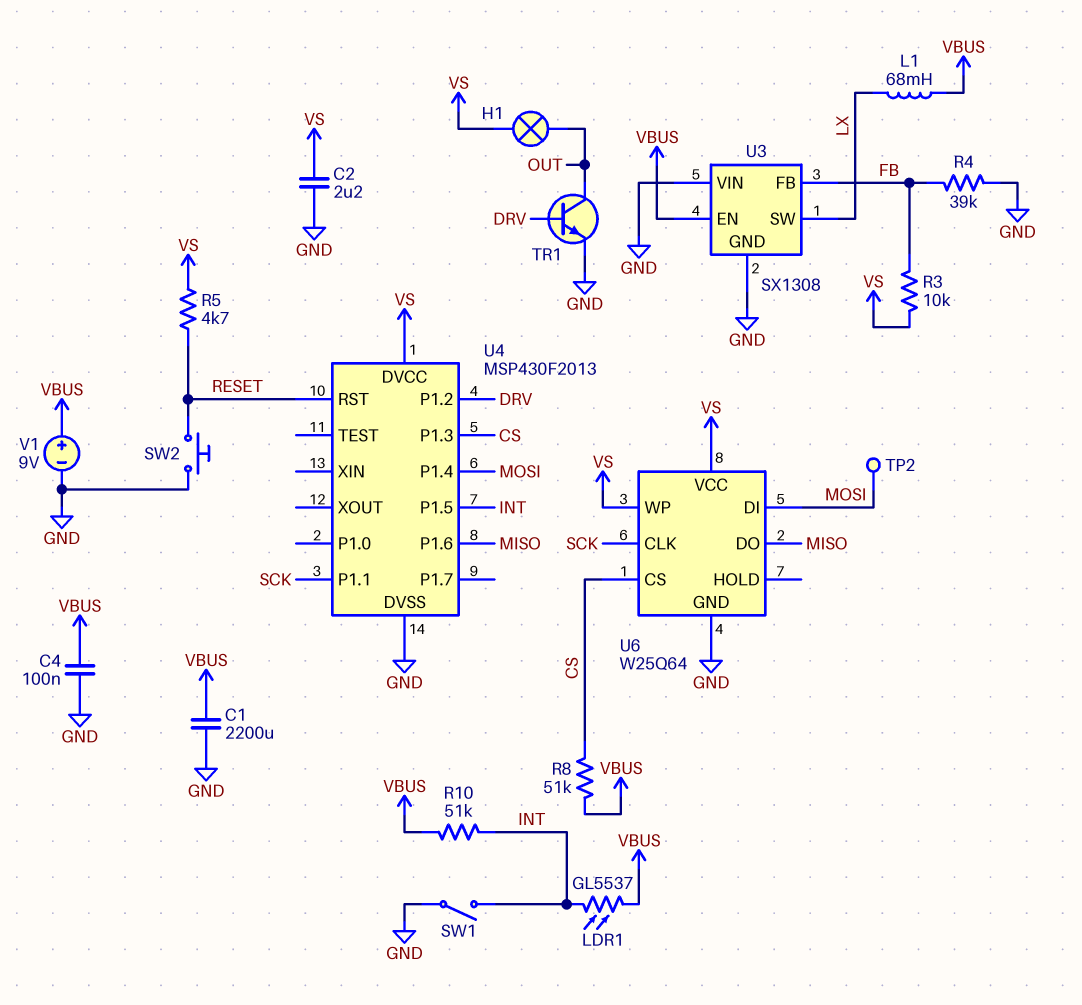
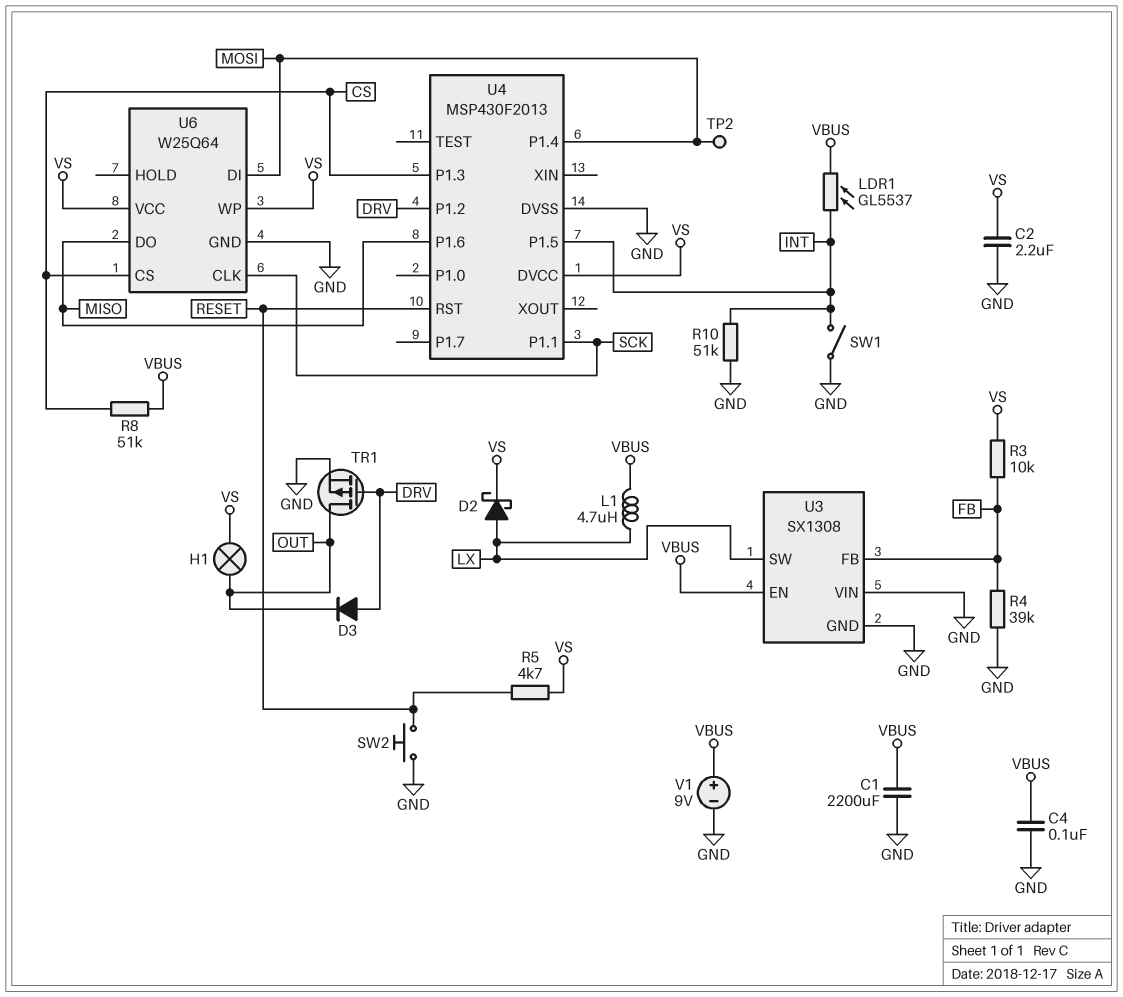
D2: none -> schottky (A LX, K VS)
D3: none -> diode (A DRV, K OUT)
L1: 68mH (LX, VBUS) -> 4.7uH (LX, VBUS)
R10: 51k (INT, VBUS) -> 51k (GND, INT)
TR1: NPN (B DRV, C OUT, E GND) -> PMOS (G DRV, D OUT, S GND)

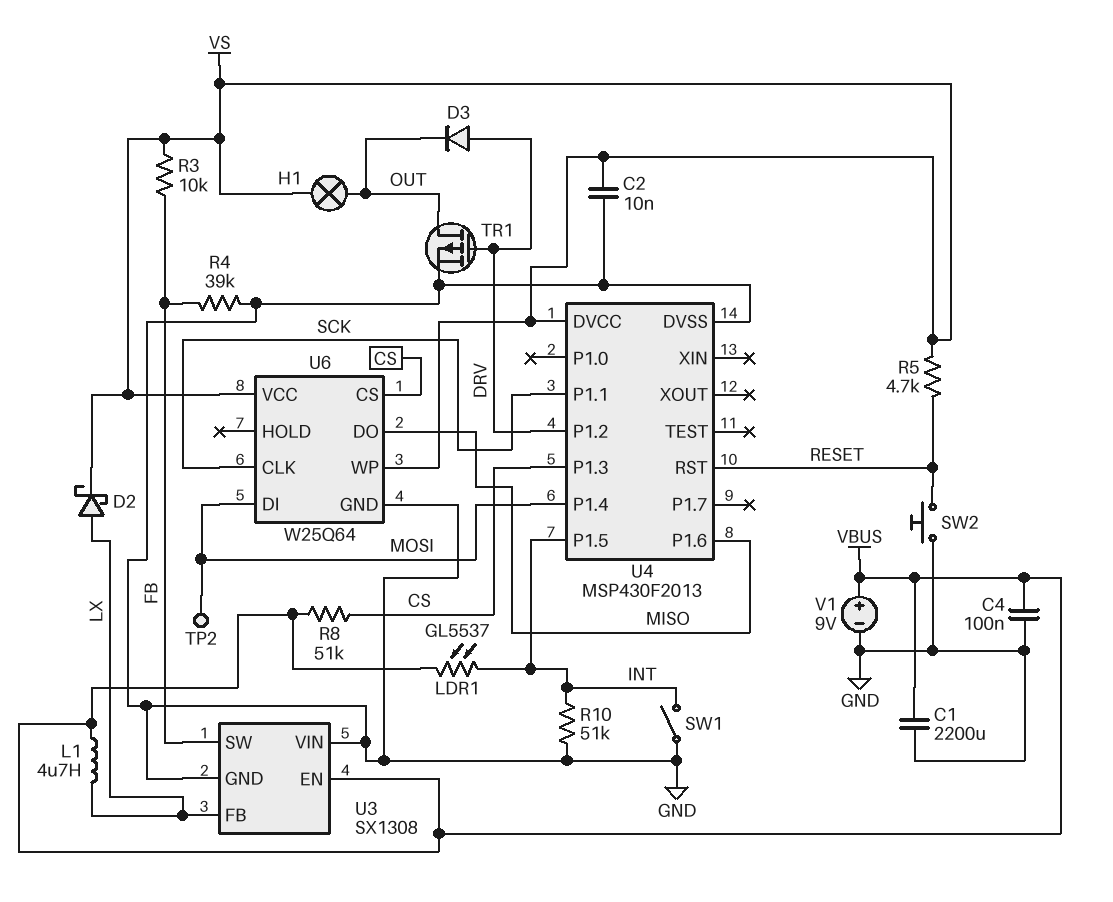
C2: 2.2uF (GND, VS) -> 10nF (GND, VS)
U3 pin FB: FB -> LX
U3 pin SW: LX -> FB

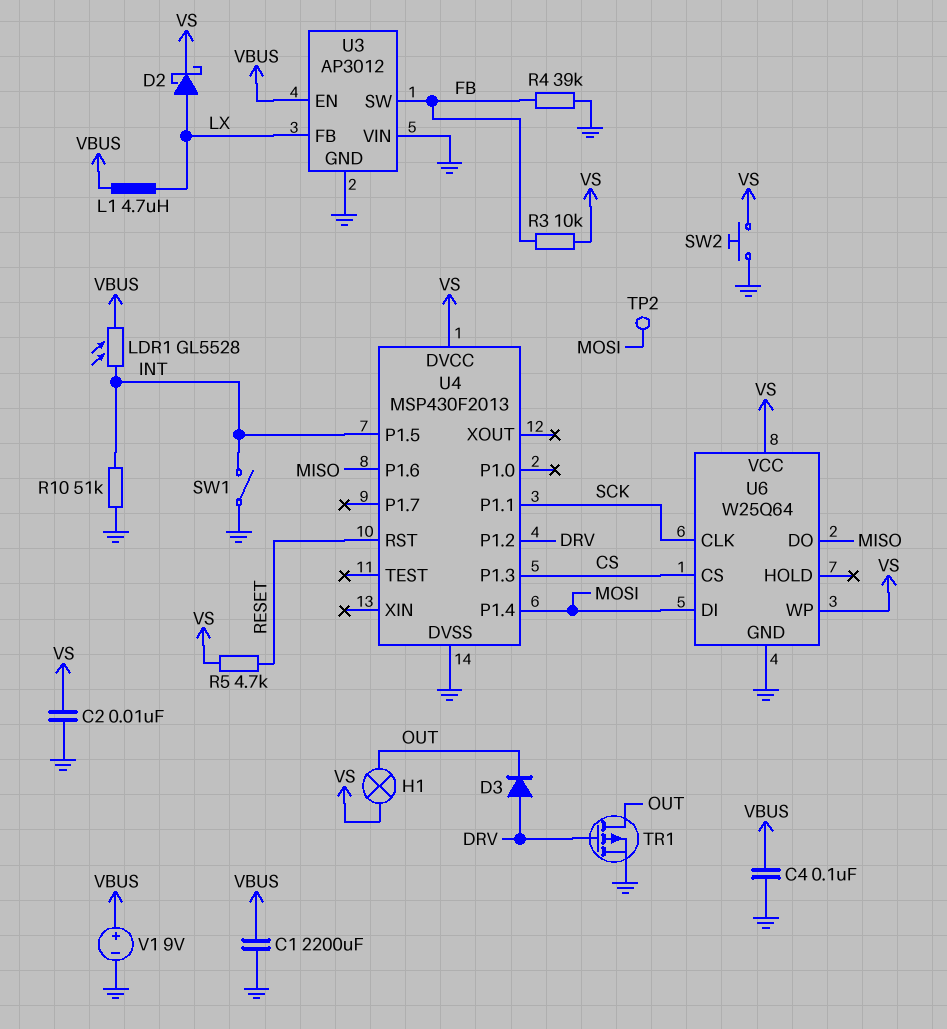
LDR1: GL5537 (INT, VBUS) -> GL5528 (INT, VBUS)
R8: 51k (CS, VBUS) -> none
SW2: button (GND, RESET) -> button (GND, VS)
U3: SX1308 -> AP3012

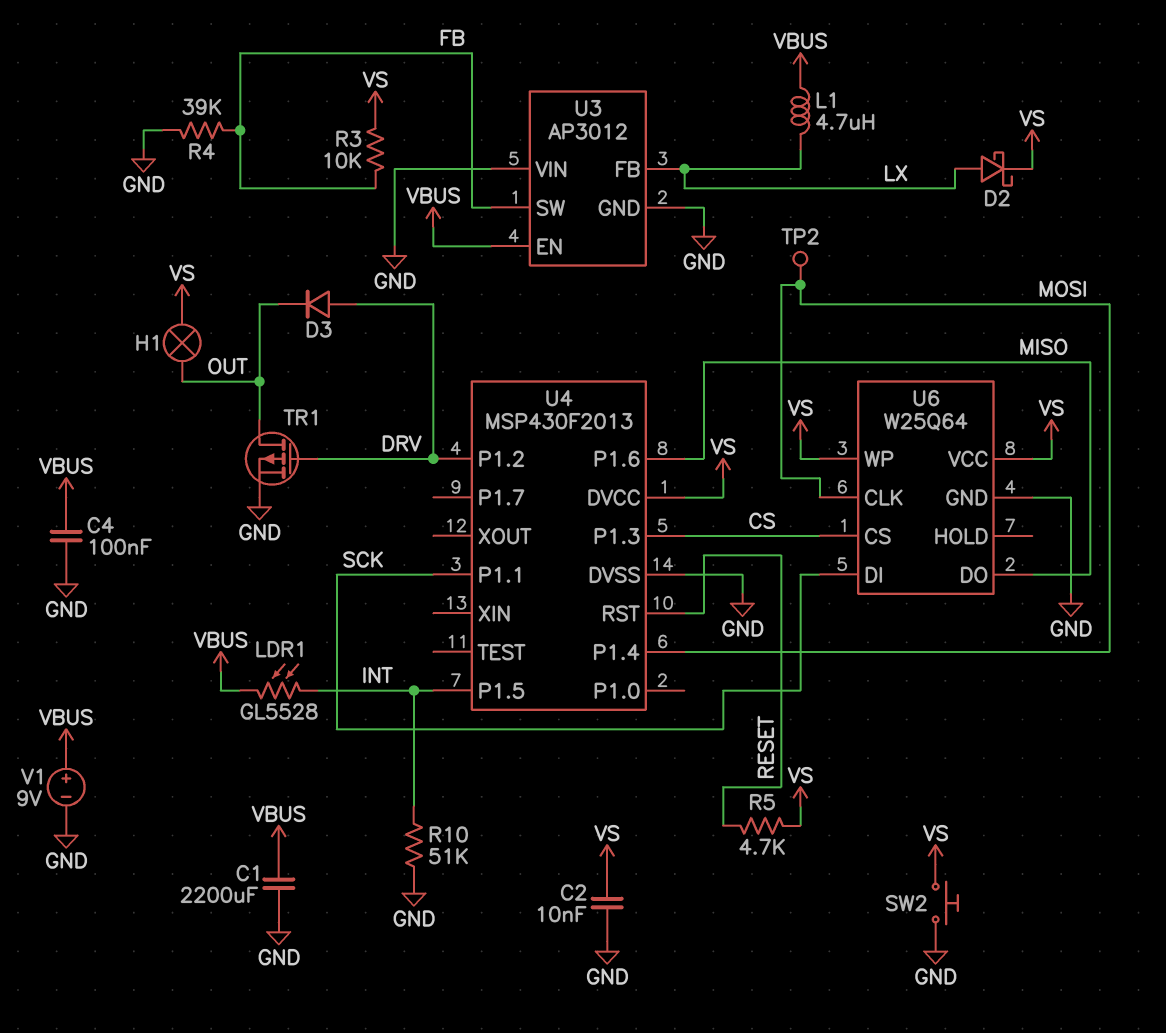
SW1: switch (GND, INT) -> none
U6 pin CLK: SCK -> MOSI
U6 pin DI: MOSI -> SCK

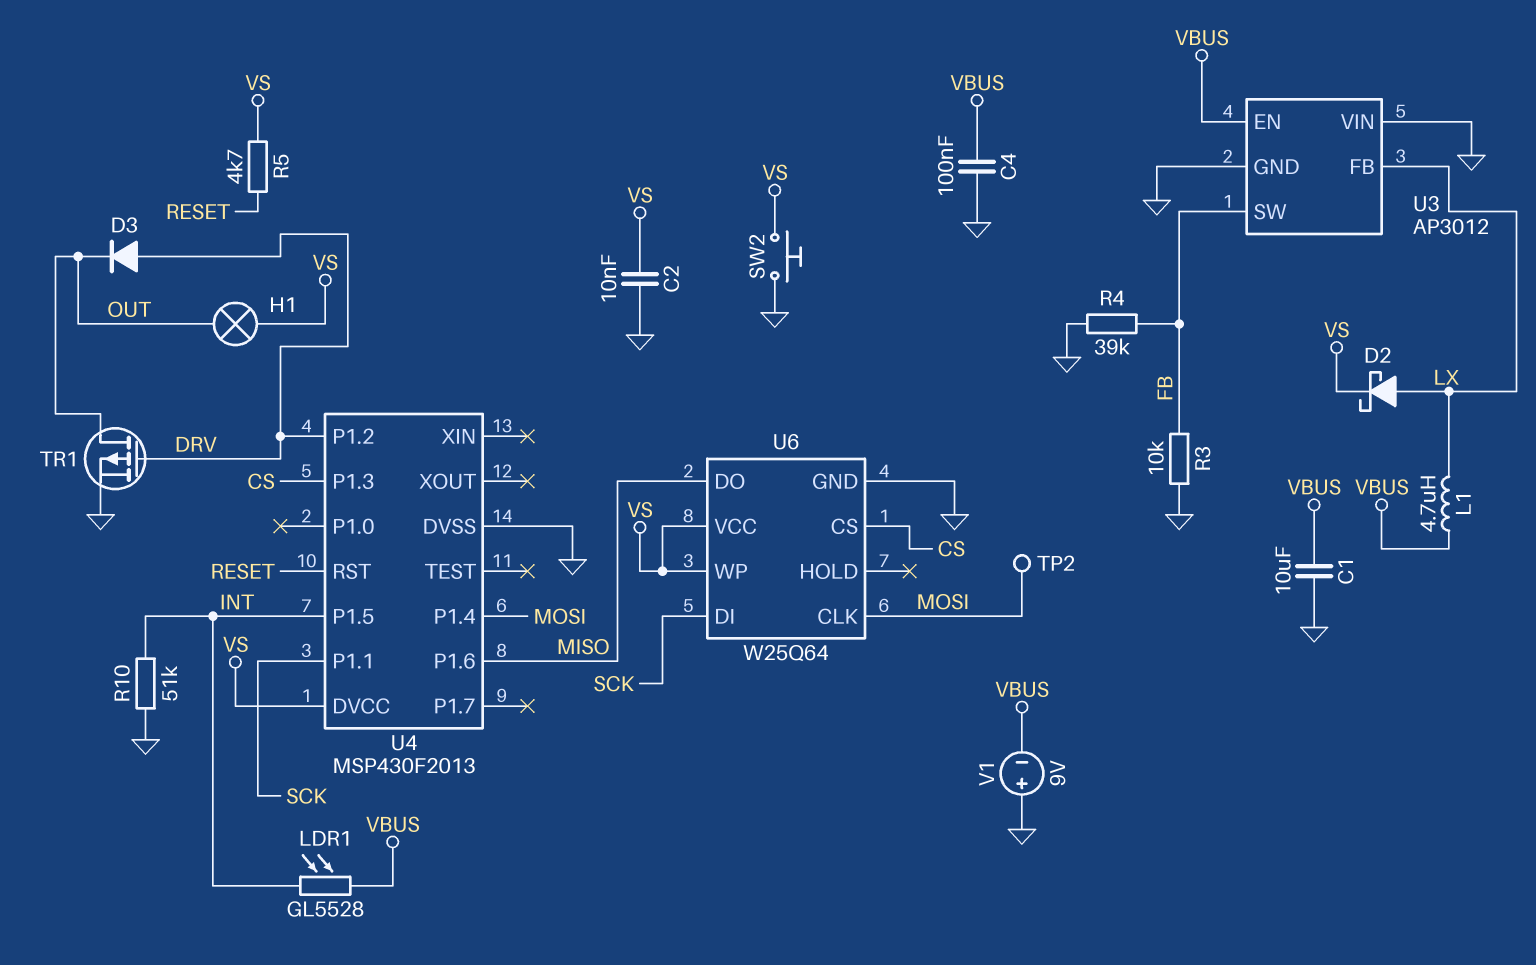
C1: 2200uF (GND, VBUS) -> 10uF (GND, VBUS)
R3: 10k (FB, VS) -> 10k (FB, GND)
V1: 9V (plus VBUS, minus GND) -> 9V (plus GND, minus VBUS)

